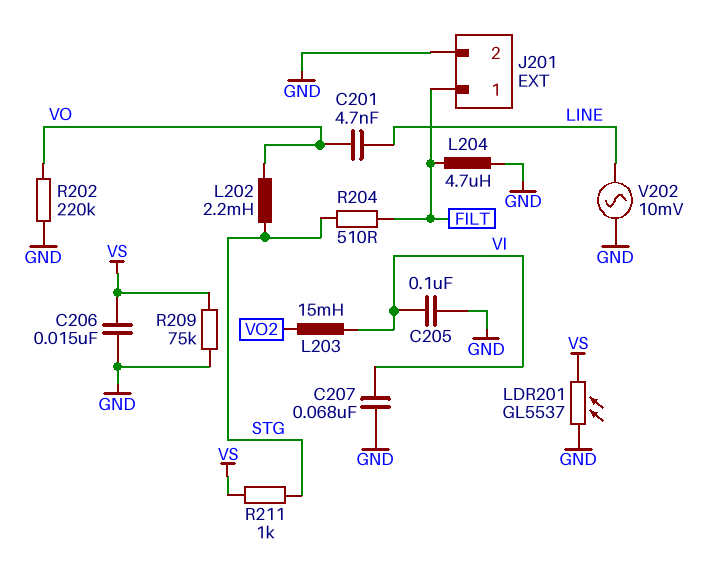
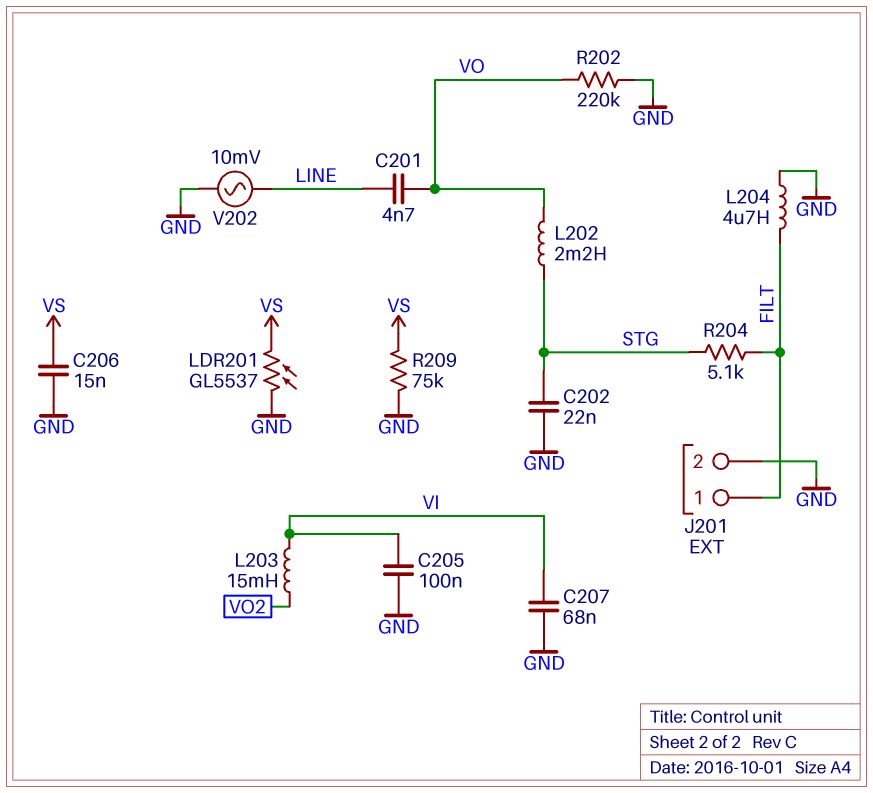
C202: none -> 22nF (GND, STG)
R204: 510 (FILT, STG) -> 5.1k (FILT, STG)
R211: 1k (STG, VS) -> none

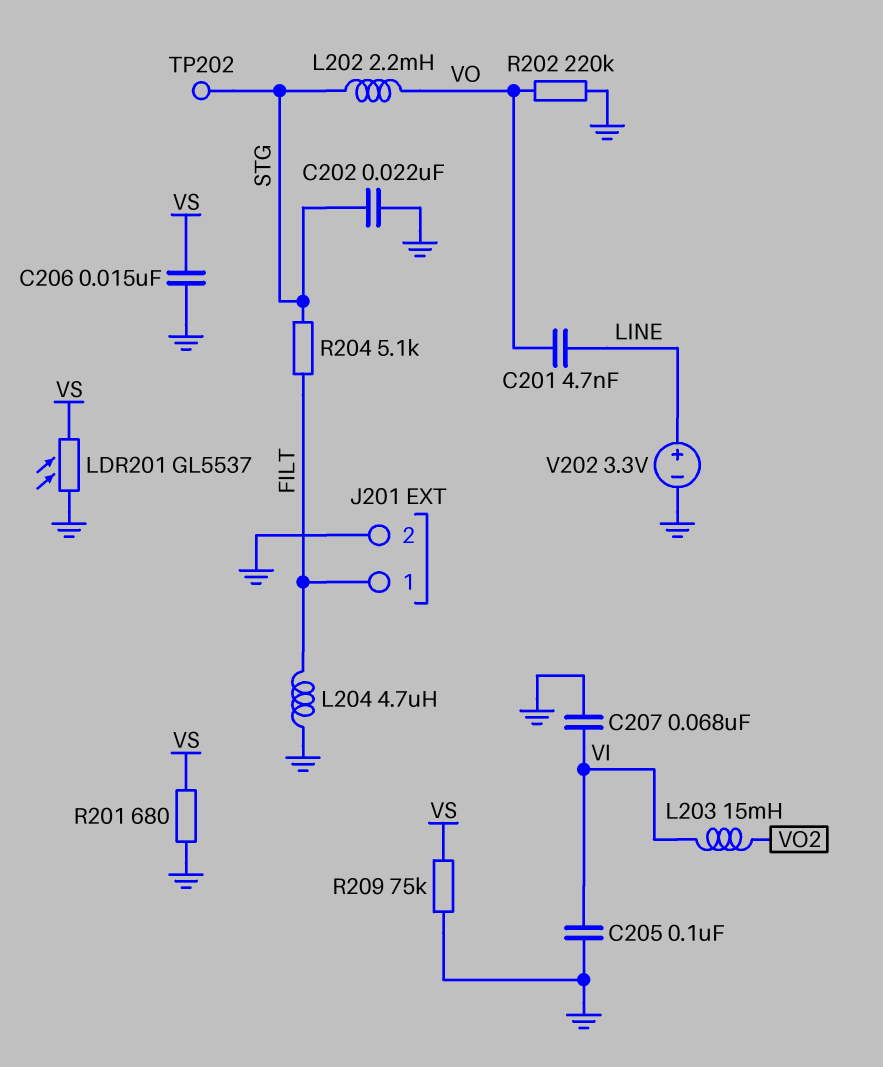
R201: none -> 680 (GND, VS)
TP202: none -> test point (STG)
V202: AC 10mV (GND, LINE) -> 3.3V (plus LINE, minus GND)

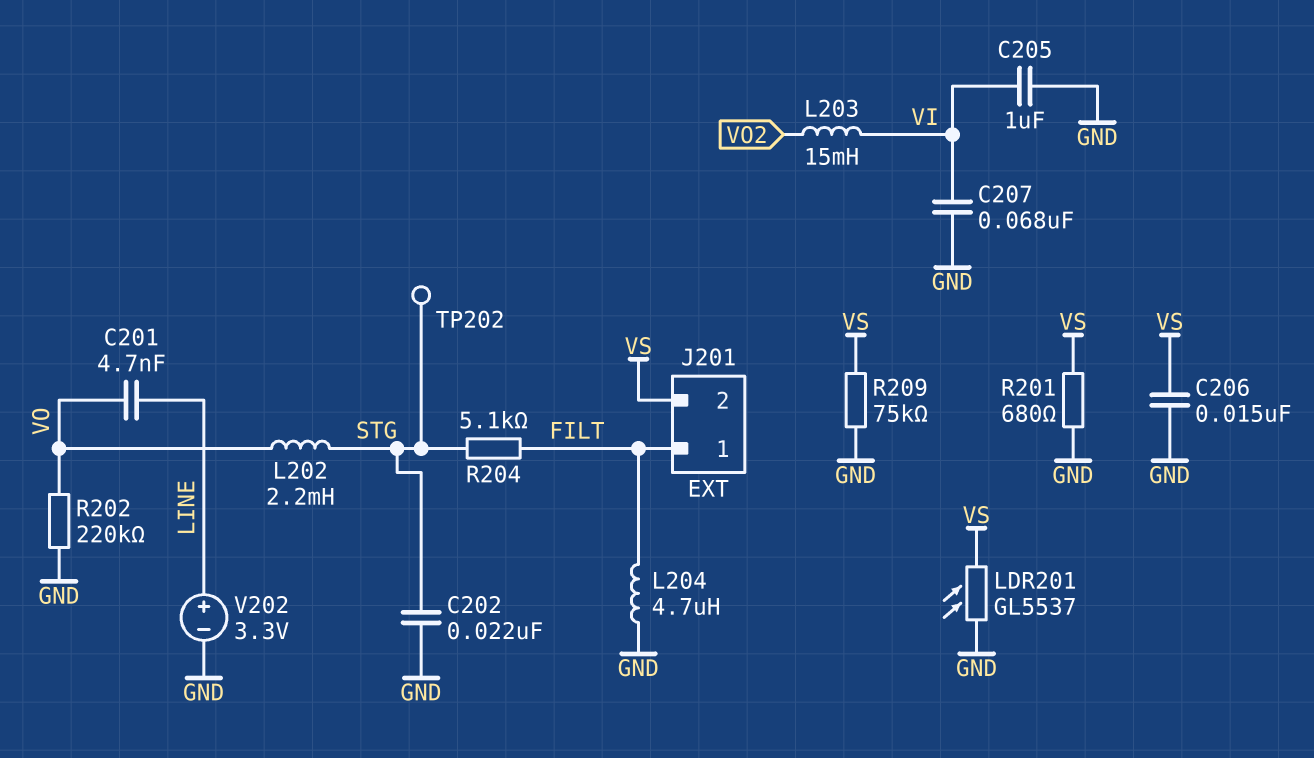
C205: 100nF (GND, VI) -> 1uF (GND, VI)
J201 pin 2: GND -> VS

